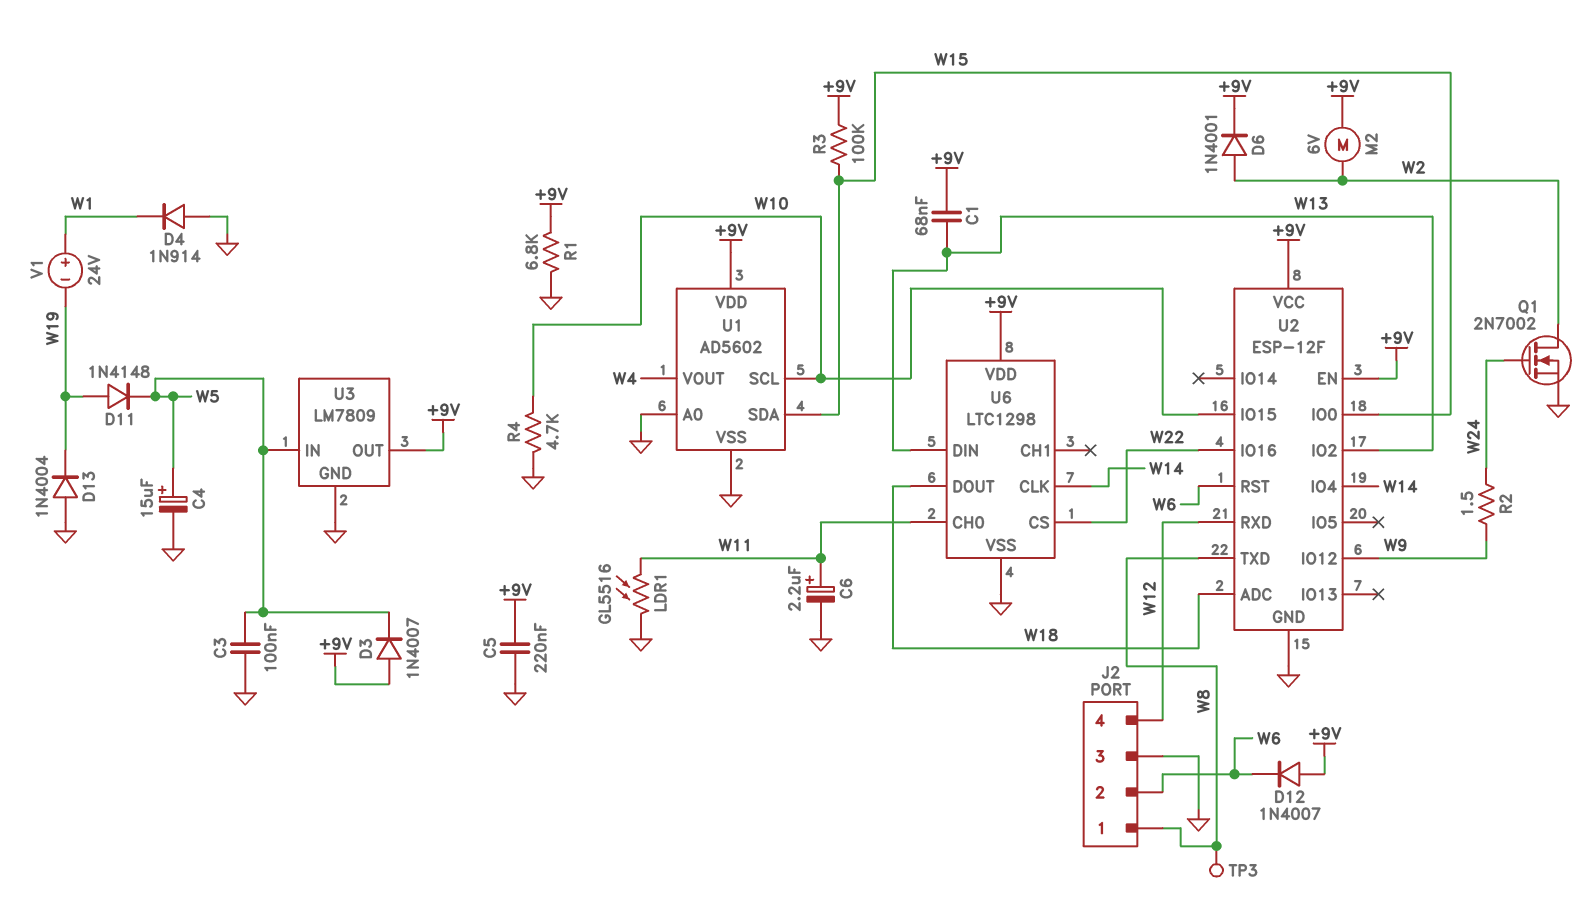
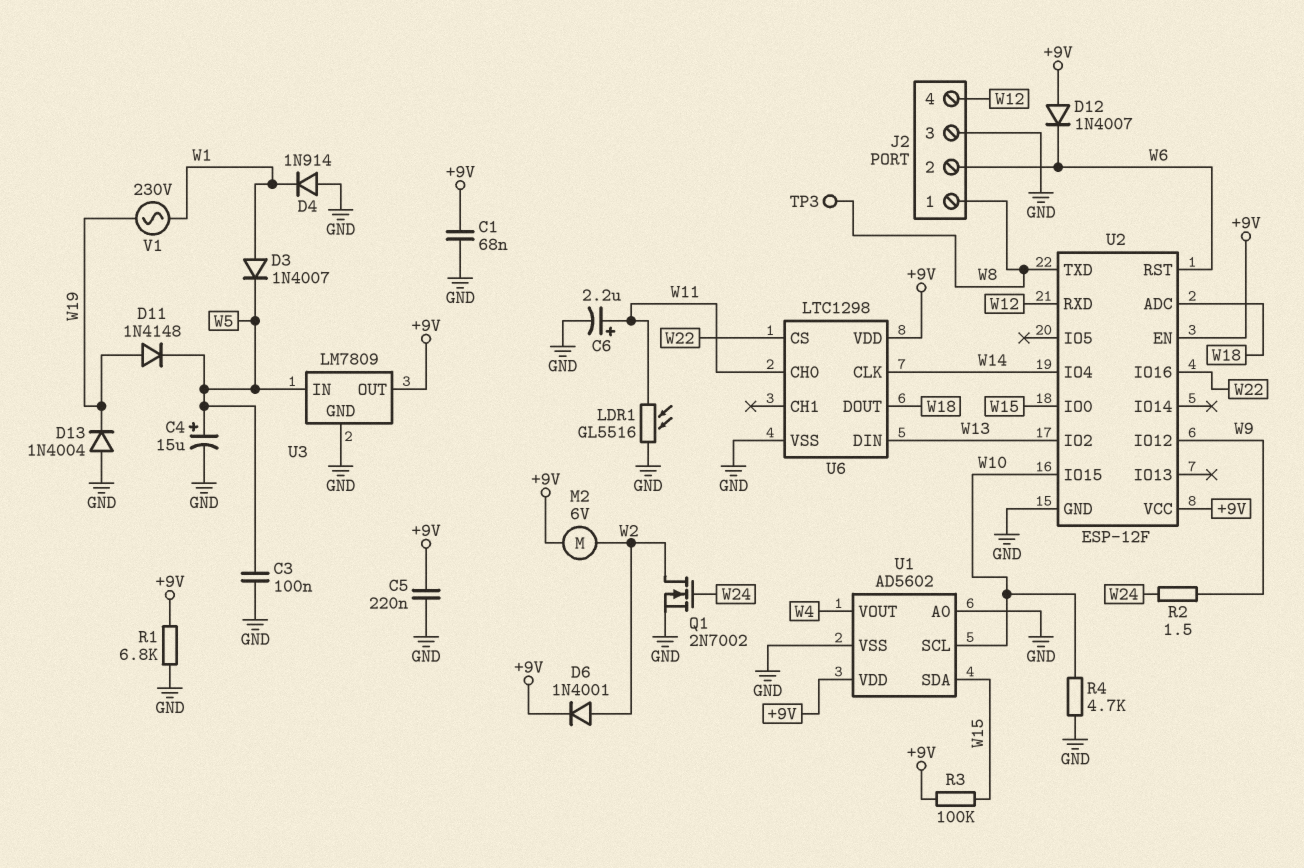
C1: 68nF (+9V, W13) -> 68nF (+9V, GND)
D3: diode 1N4007 (A +9V, K W5) -> diode 1N4007 (A W1, K W5)
V1: 24V (plus W1, minus W19) -> AC 230V (W1, W19)

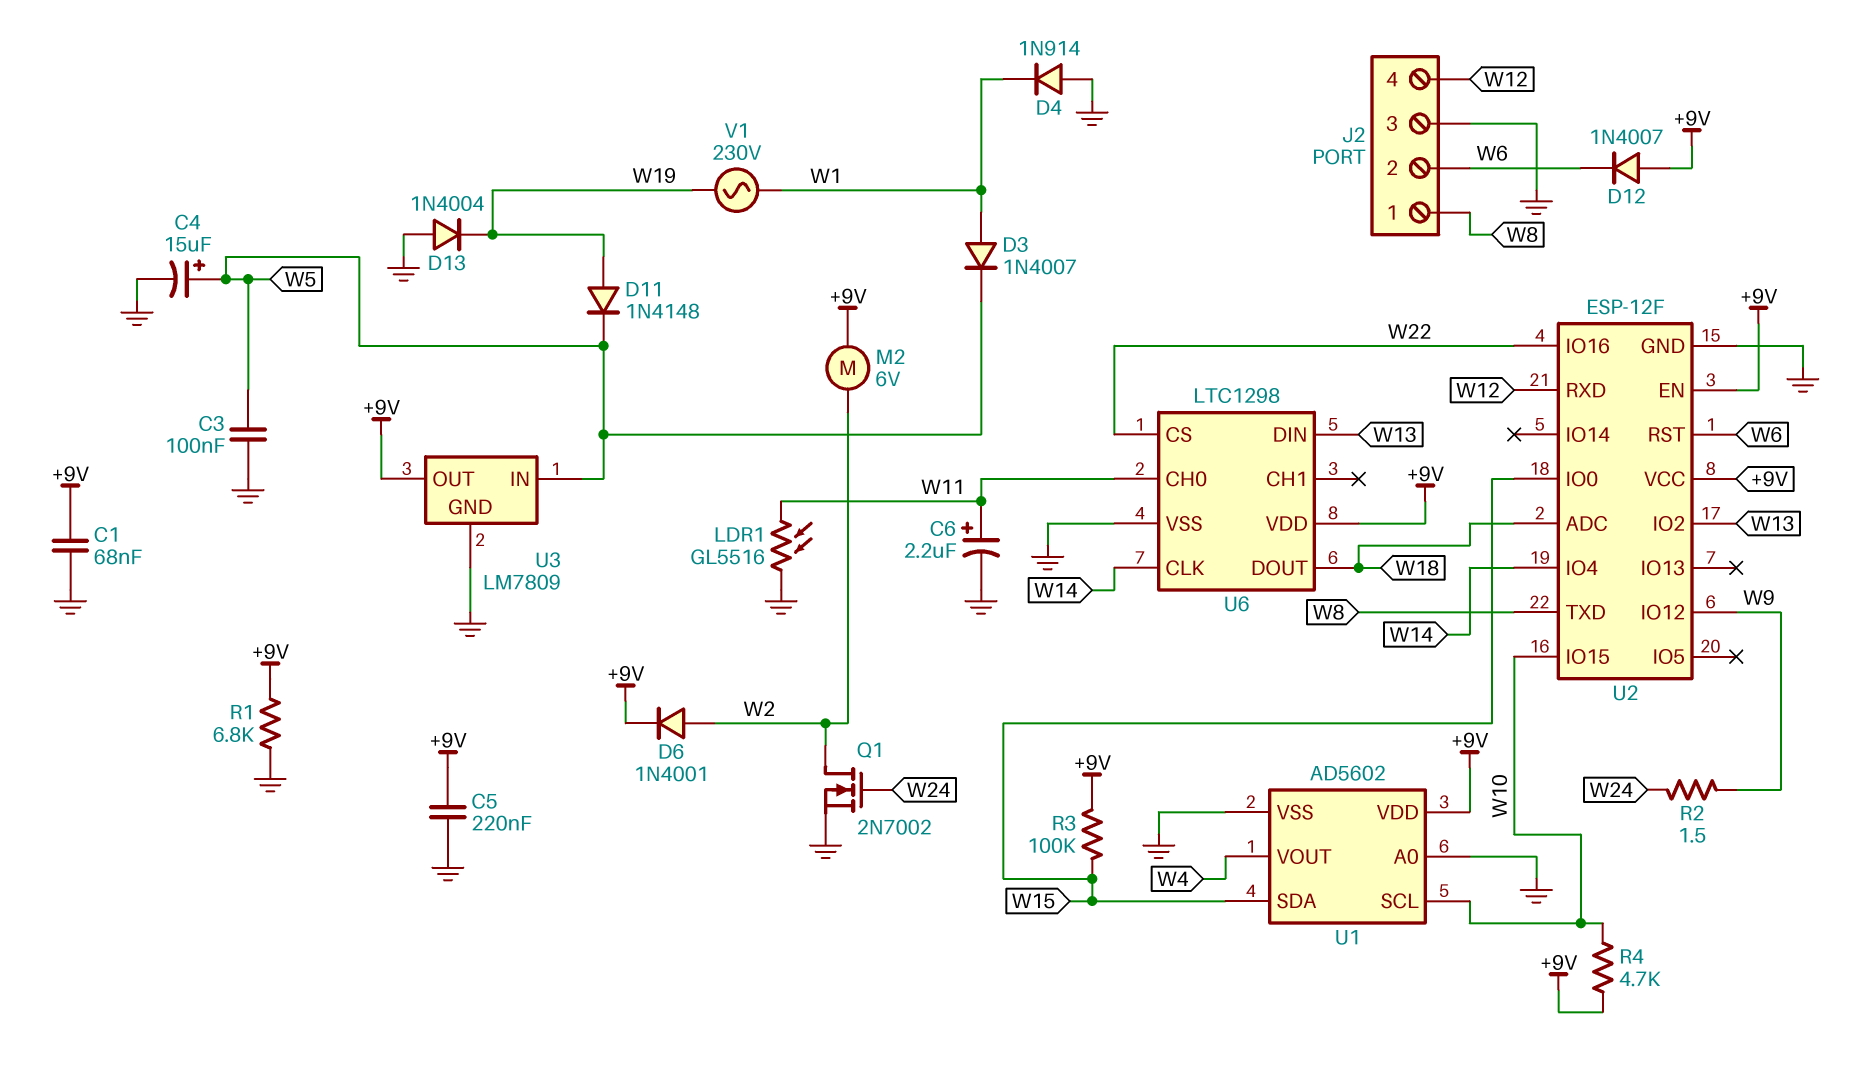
R4: 4.7k (GND, W10) -> 4.7k (+9V, W10)
TP3: test point (W8) -> none

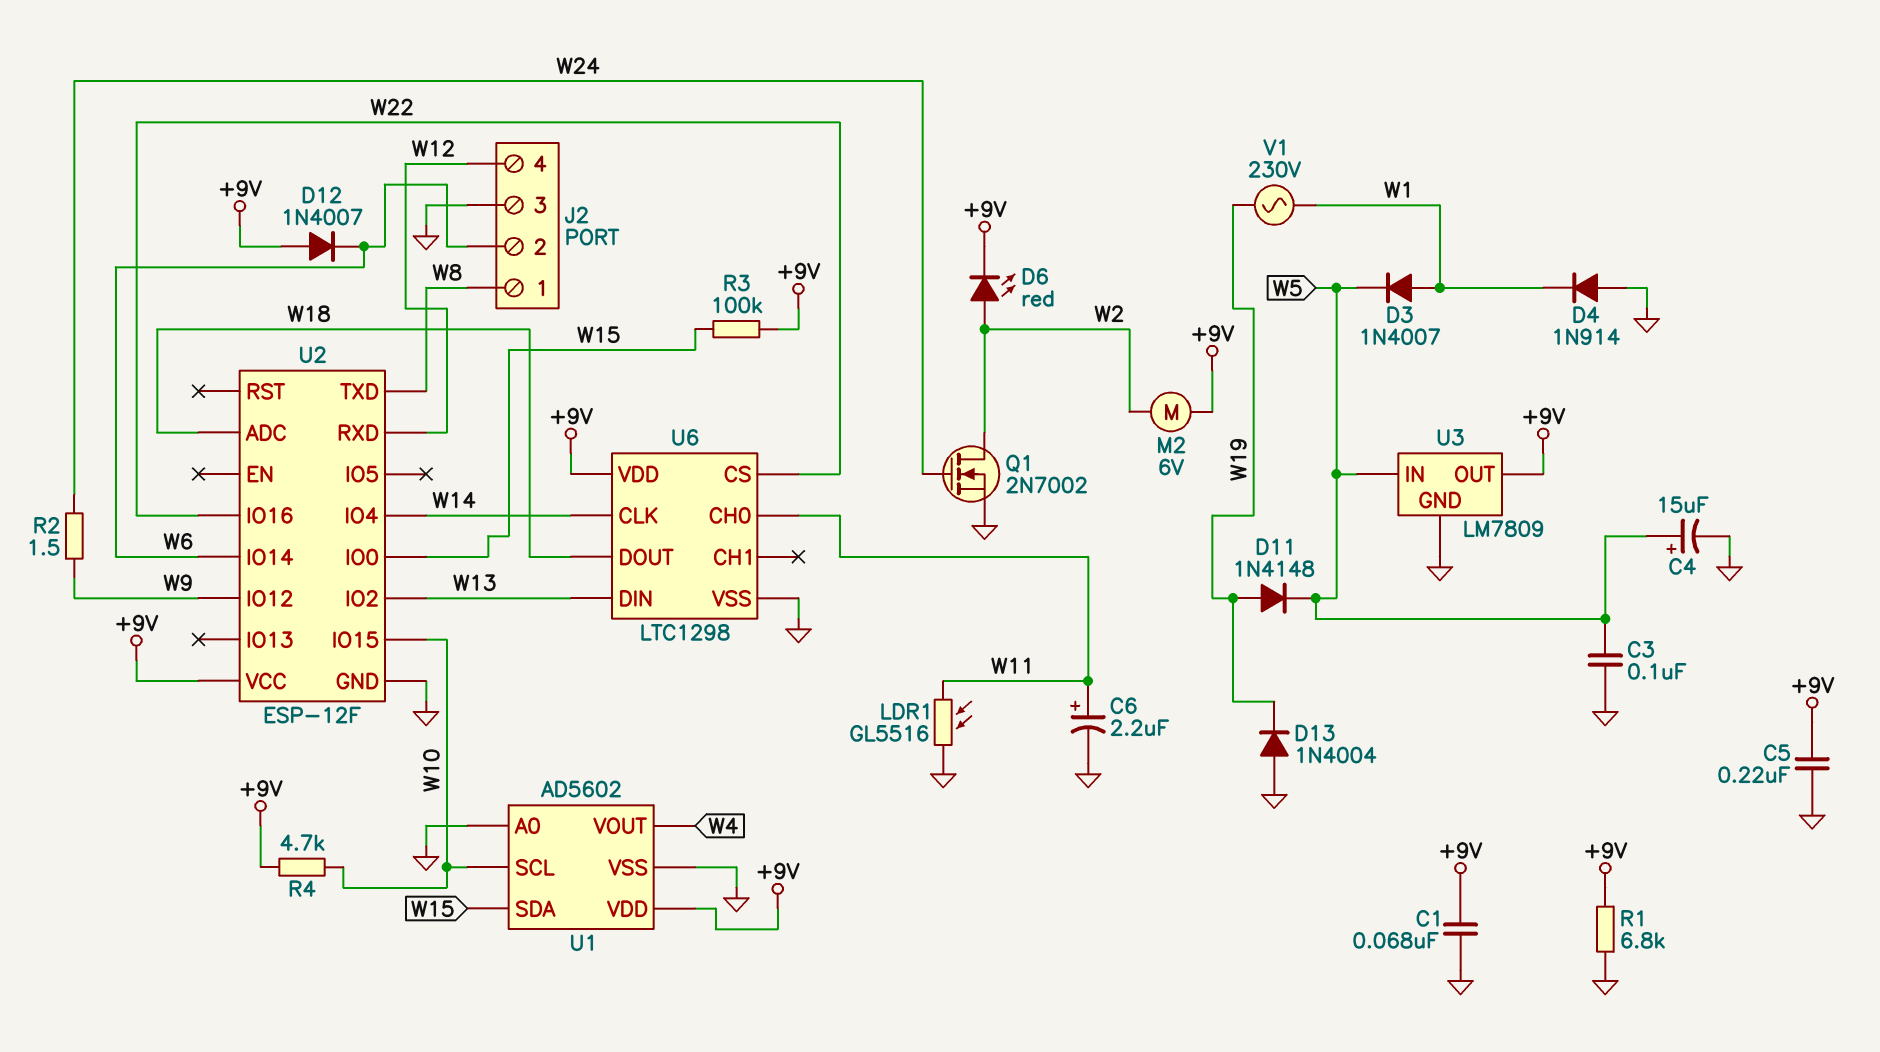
D6: diode 1N4001 (A W2, K +9V) -> LED red (A W2, K +9V)
U2 pin EN: +9V -> none
U2 pin IO14: none -> W6
U2 pin RST: W6 -> none

